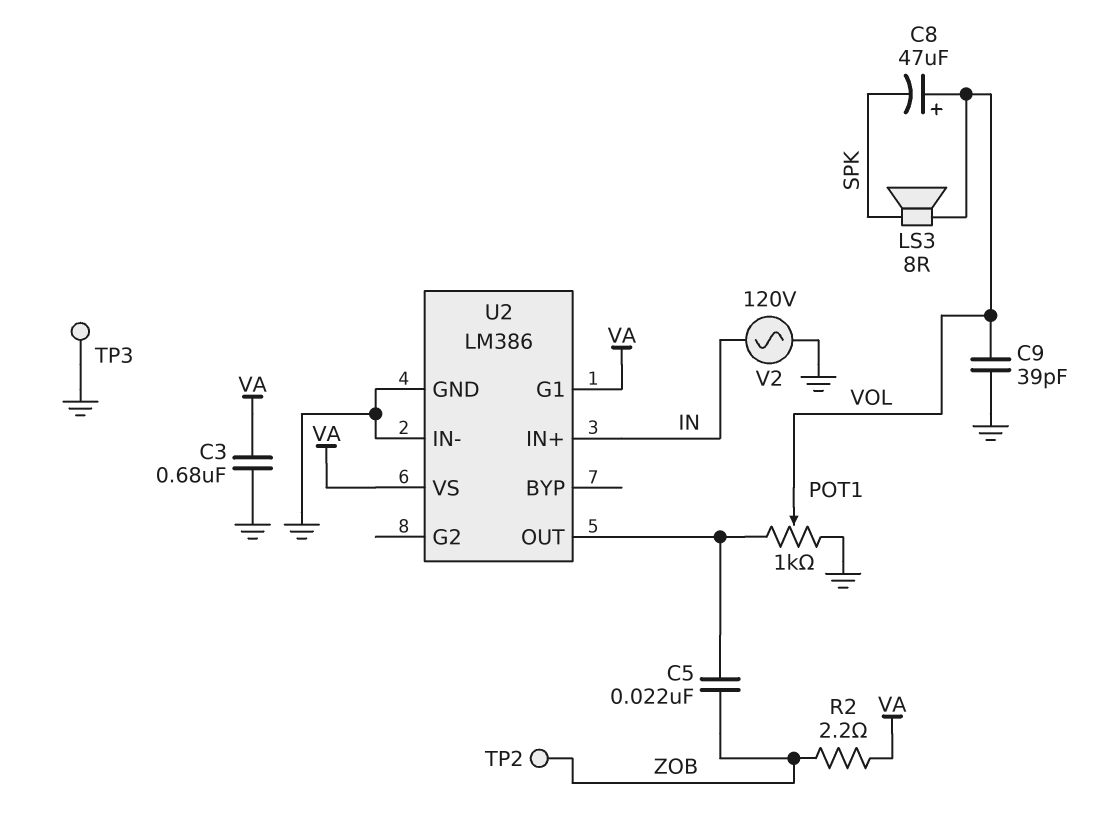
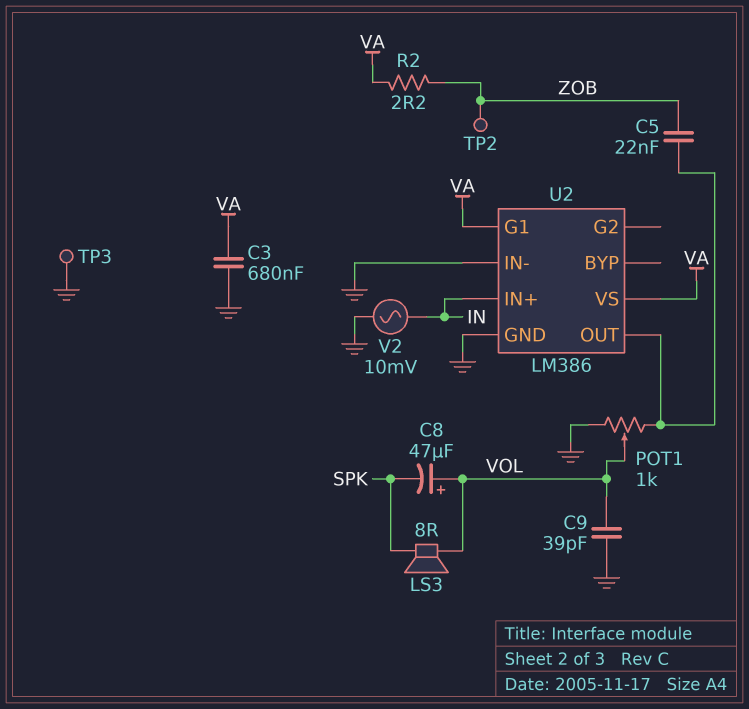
V2: AC 120V (GND, IN) -> AC 10mV (GND, IN)

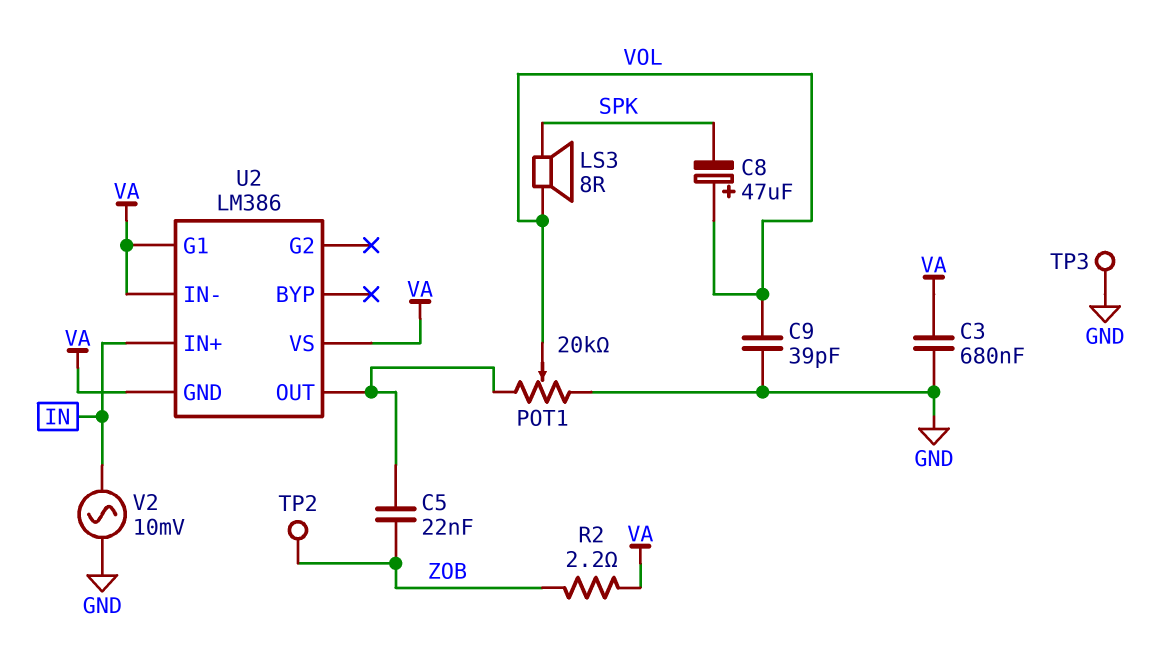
POT1: 1k (GND, U2/OUT, wiper VOL) -> 20k (GND, U2/OUT, wiper VOL)
U2 pin GND: GND -> VA
U2 pin IN-: GND -> VA

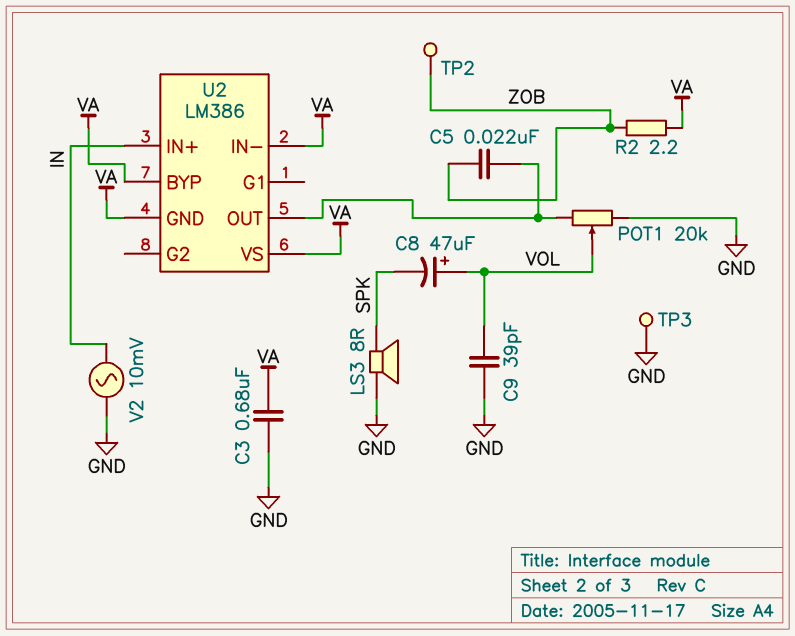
LS3: speaker 8R (SPK, VOL) -> speaker 8R (GND, SPK)
U2 pin BYP: none -> VA
U2 pin G1: VA -> none

